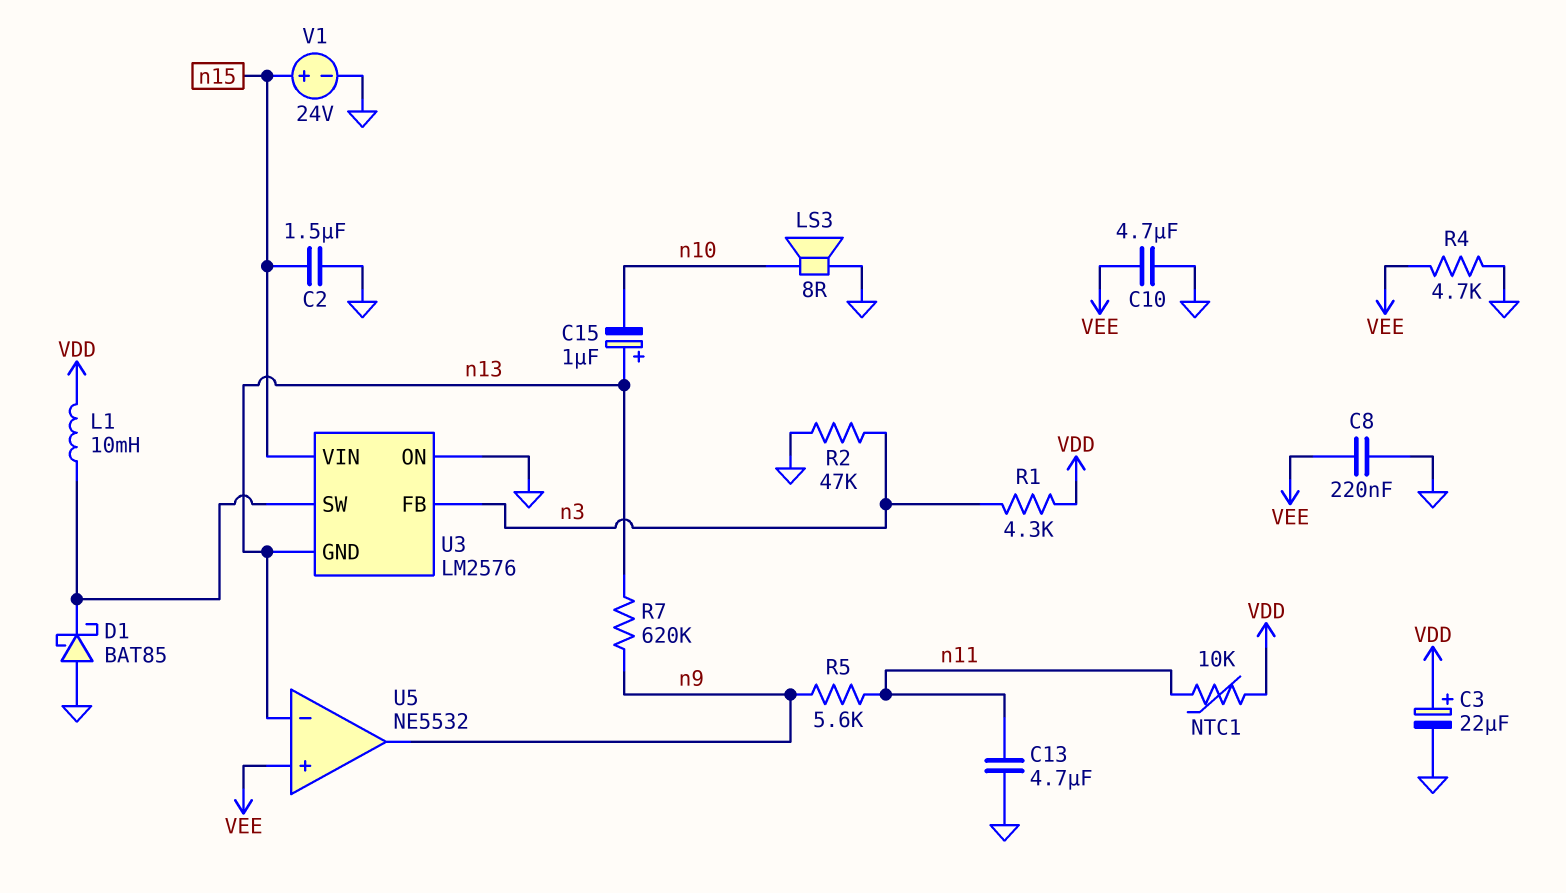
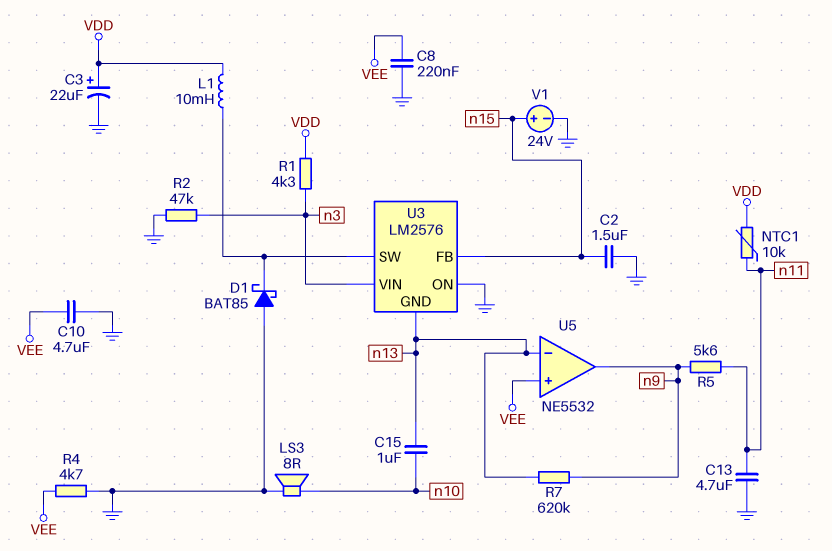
C15: 1uF (plus n13, minus n10) -> 1uF (n10, n13)
U3 pin FB: n3 -> n15
U3 pin VIN: n15 -> n3

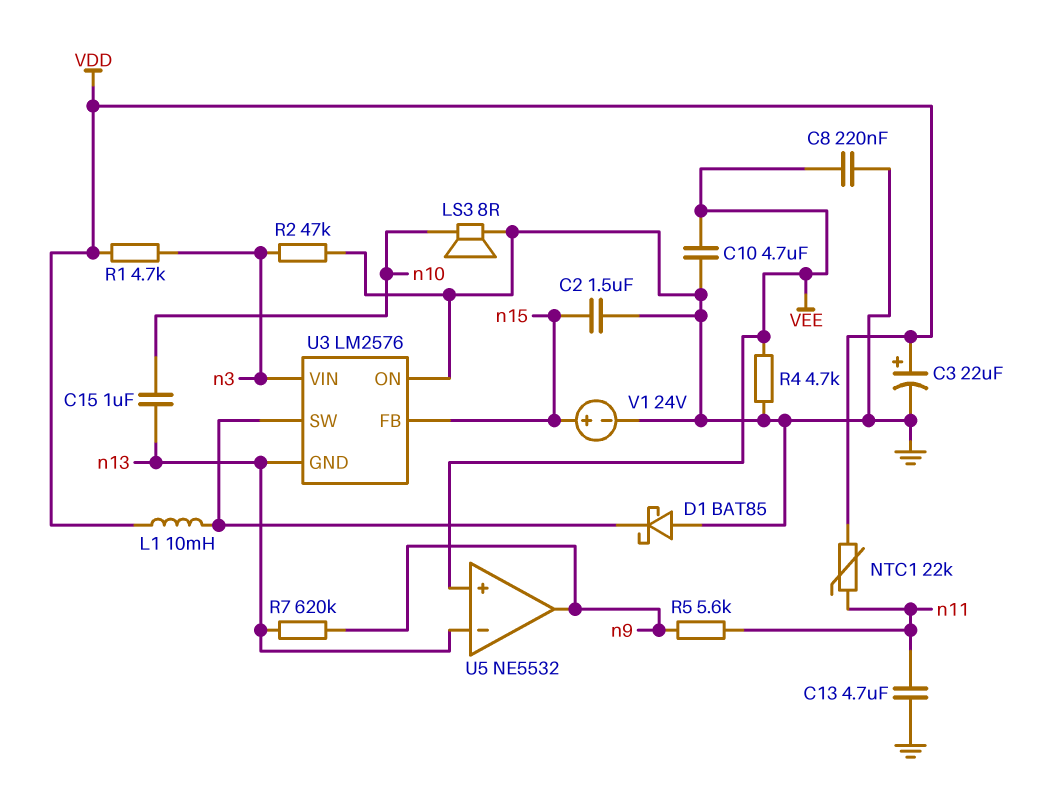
NTC1: 10k (VDD, n11) -> 22k (VDD, n11)
R1: 4.3k (VDD, n3) -> 4.7k (VDD, n3)

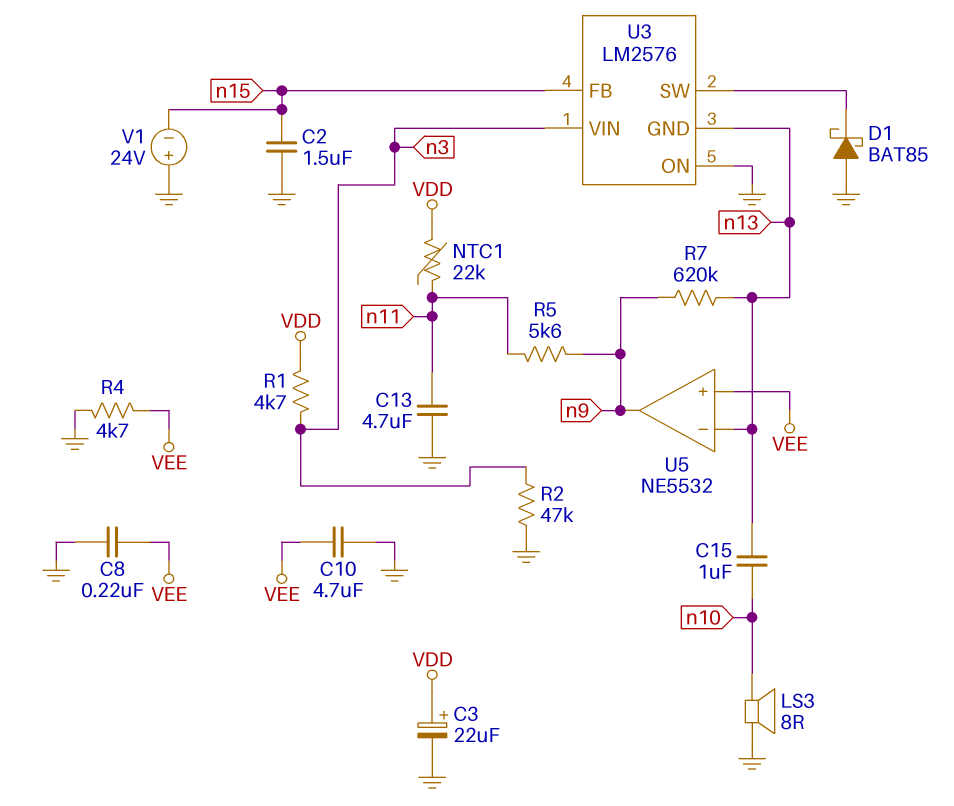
L1: 10mH (U3/SW, VDD) -> none
V1: 24V (plus n15, minus GND) -> 24V (plus GND, minus n15)

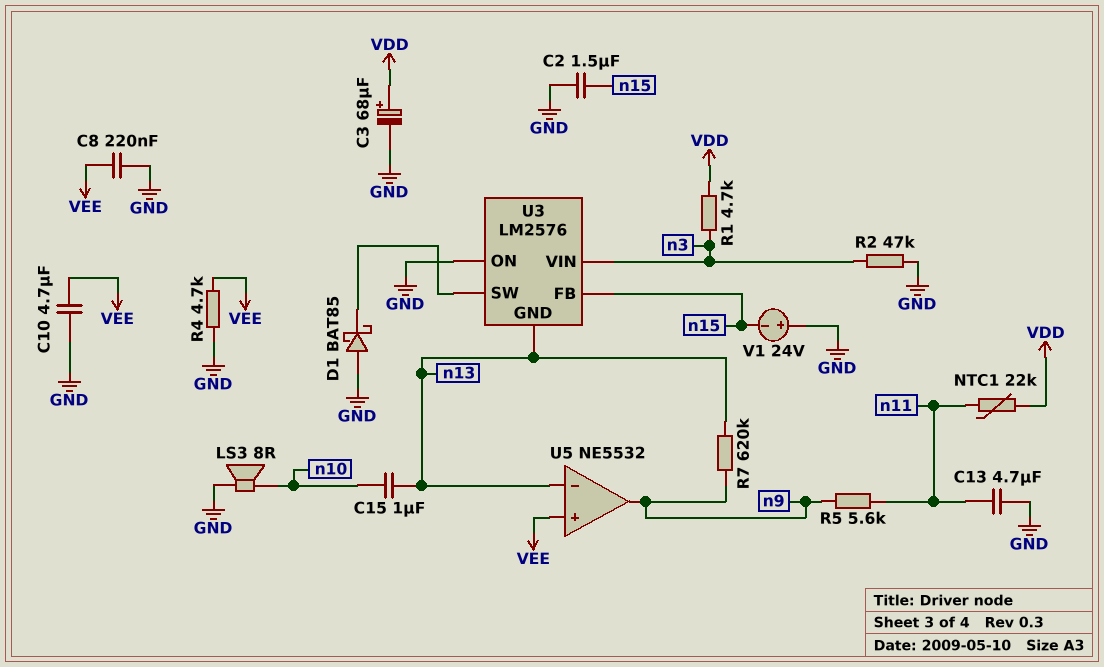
C3: 22uF (plus VDD, minus GND) -> 68uF (plus VDD, minus GND)

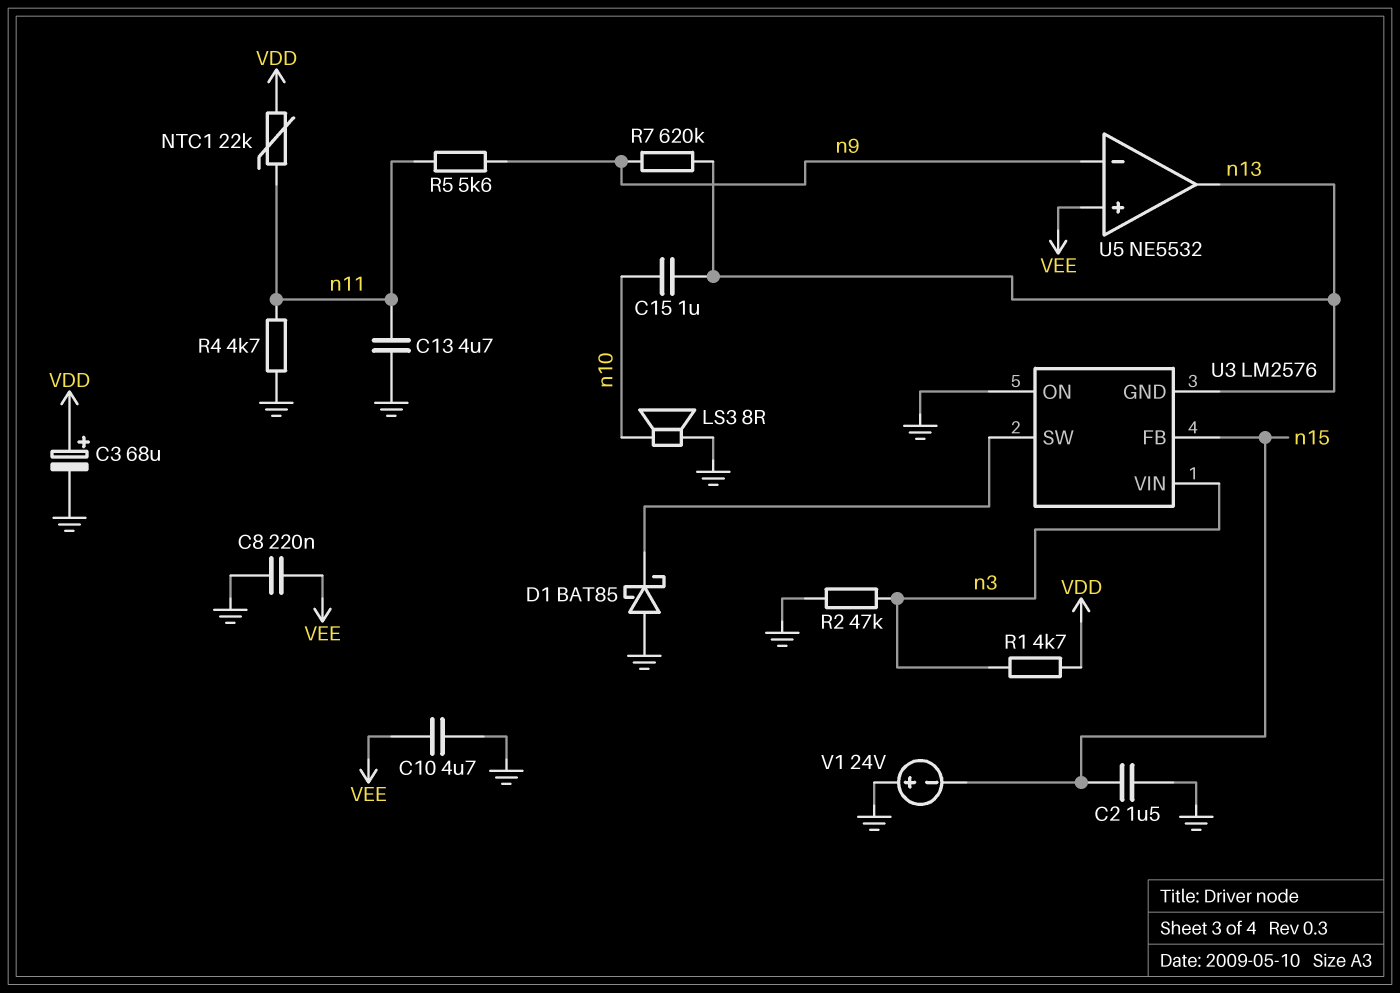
R4: 4.7k (GND, VEE) -> 4.7k (GND, n11)
U5 pin in-: n13 -> n9
U5 pin out: n9 -> n13

